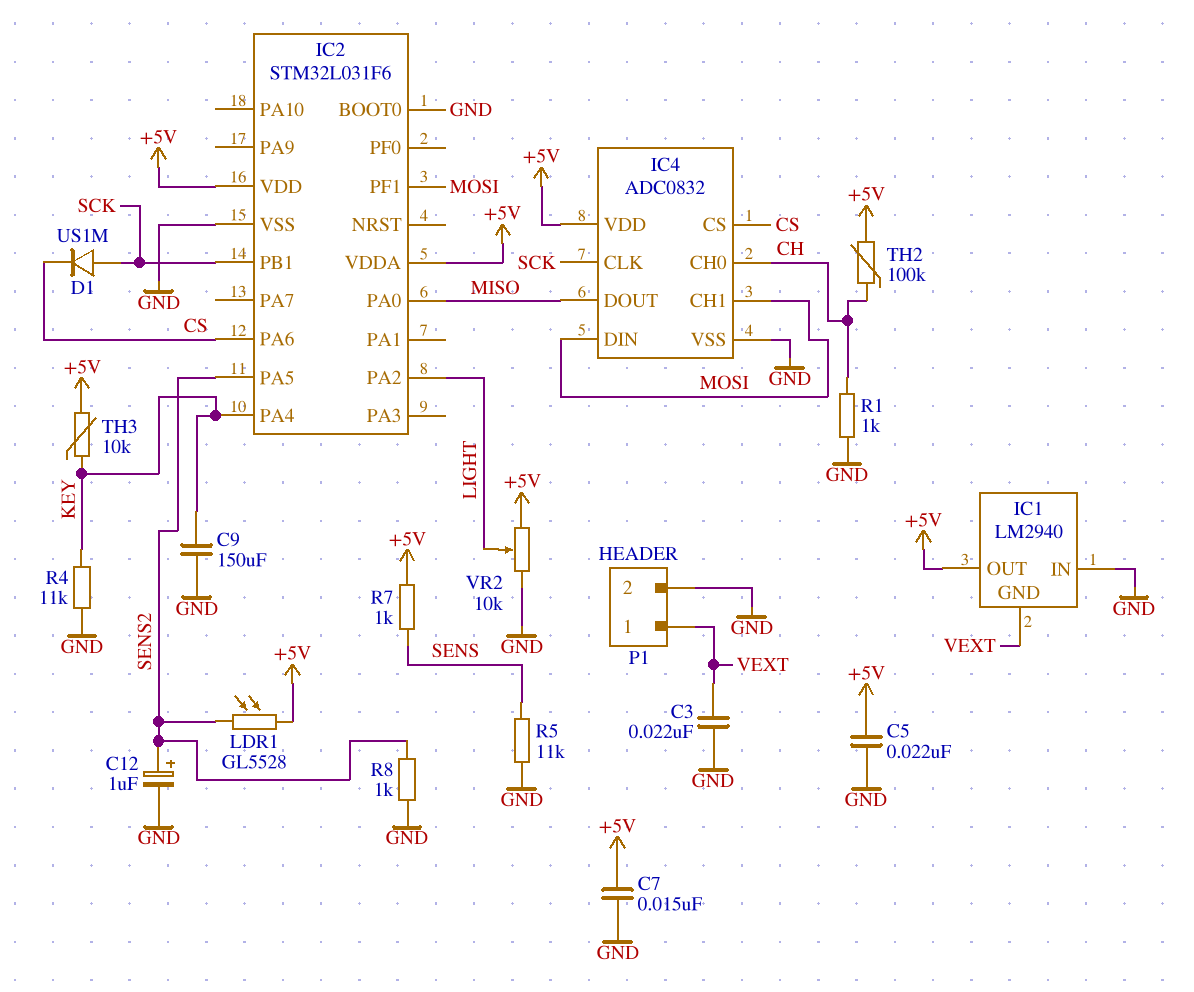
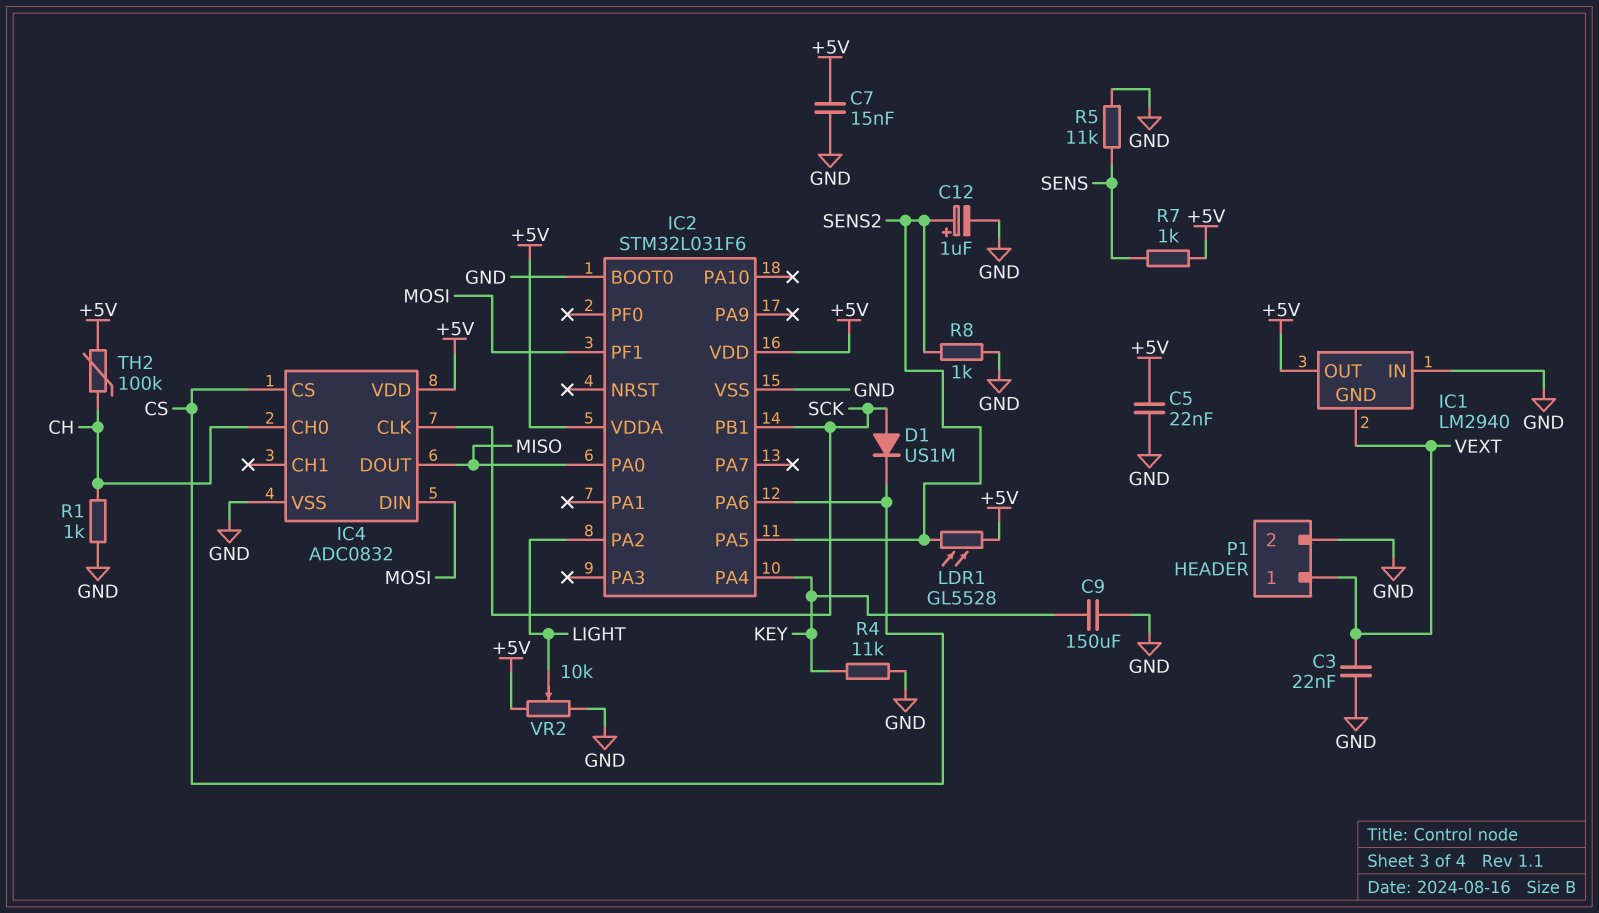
IC4 pin CH1: MOSI -> none
TH3: 10k (+5V, KEY) -> none

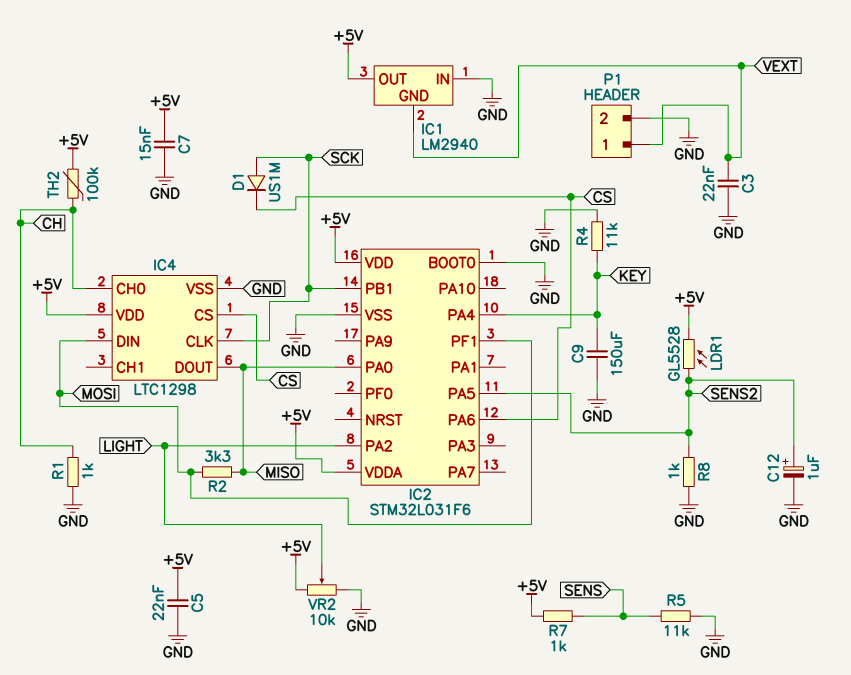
IC4: ADC0832 -> LTC1298
R2: none -> 3.3k (MISO, MOSI)

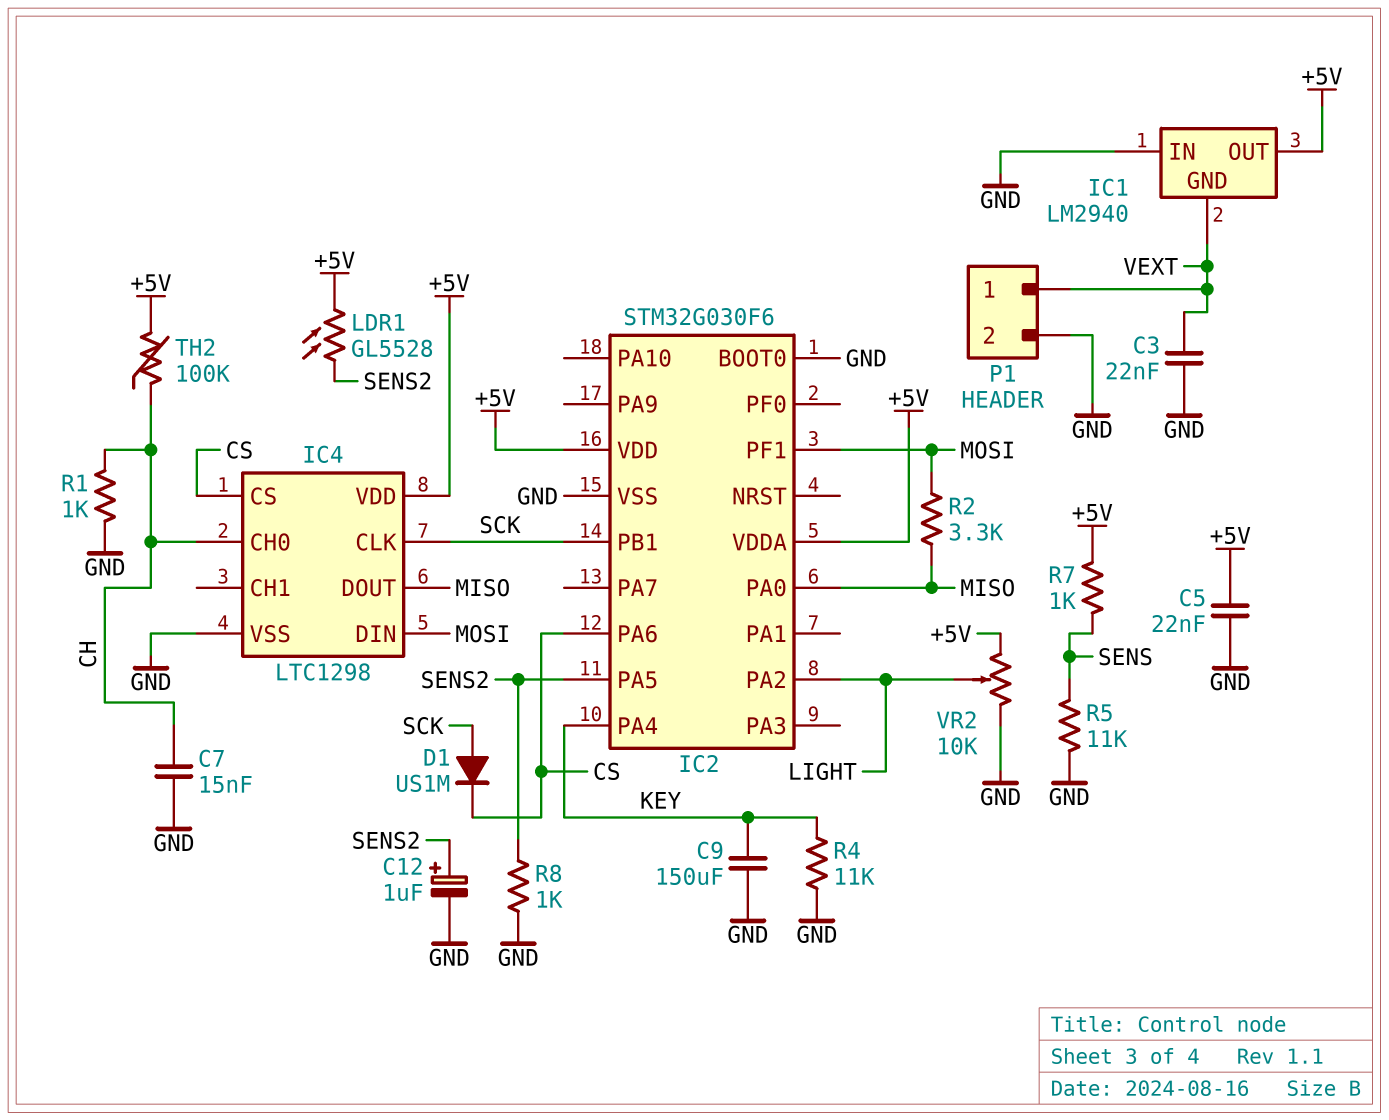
C7: 15nF (+5V, GND) -> 15nF (CH, GND)
IC2: STM32L031F6 -> STM32G030F6

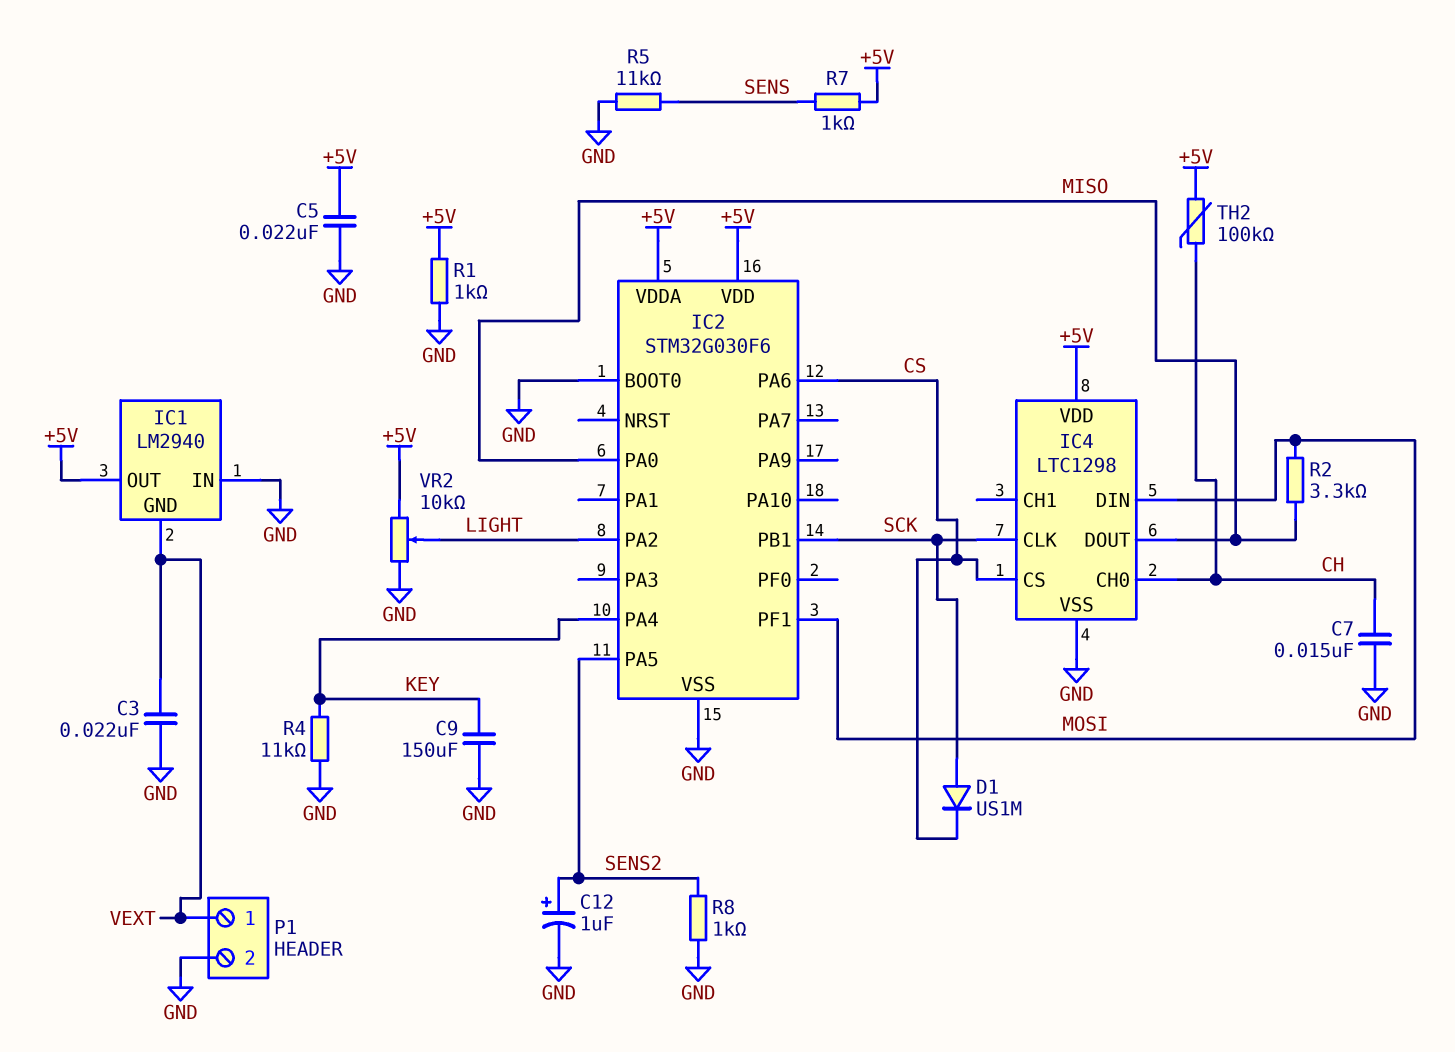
LDR1: GL5528 (+5V, SENS2) -> none
R1: 1k (CH, GND) -> 1k (+5V, GND)

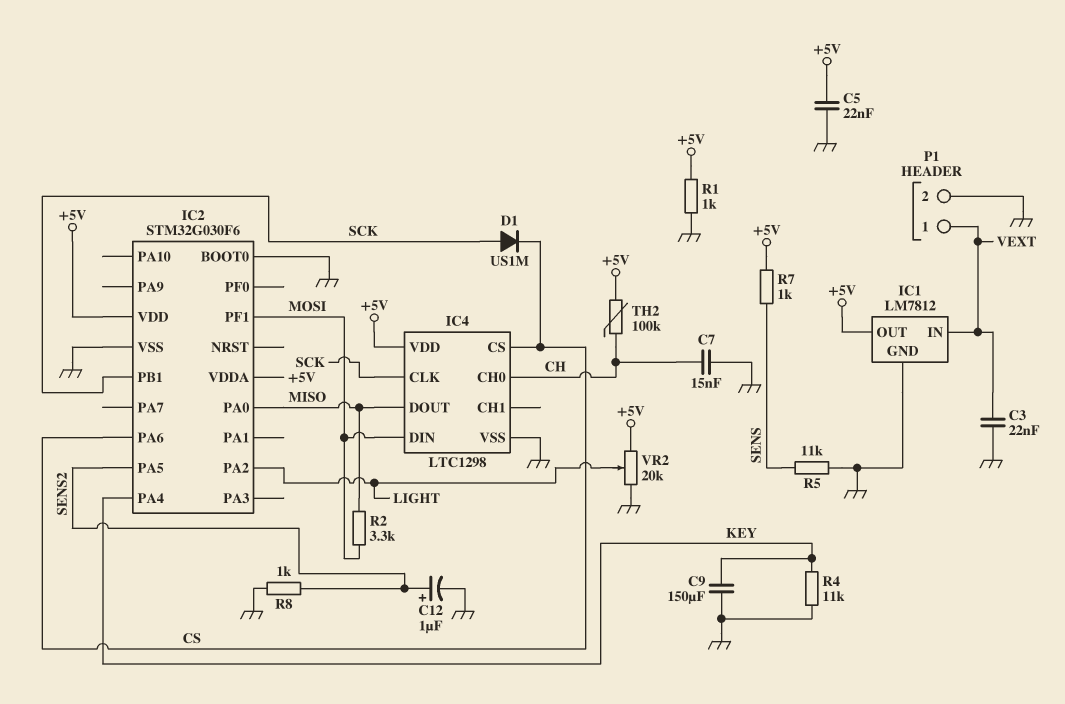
IC1: LM2940 -> LM7812
IC1 pin GND: VEXT -> GND
IC1 pin IN: GND -> VEXT
VR2: 10k (+5V, GND, wiper LIGHT) -> 20k (+5V, GND, wiper LIGHT)

